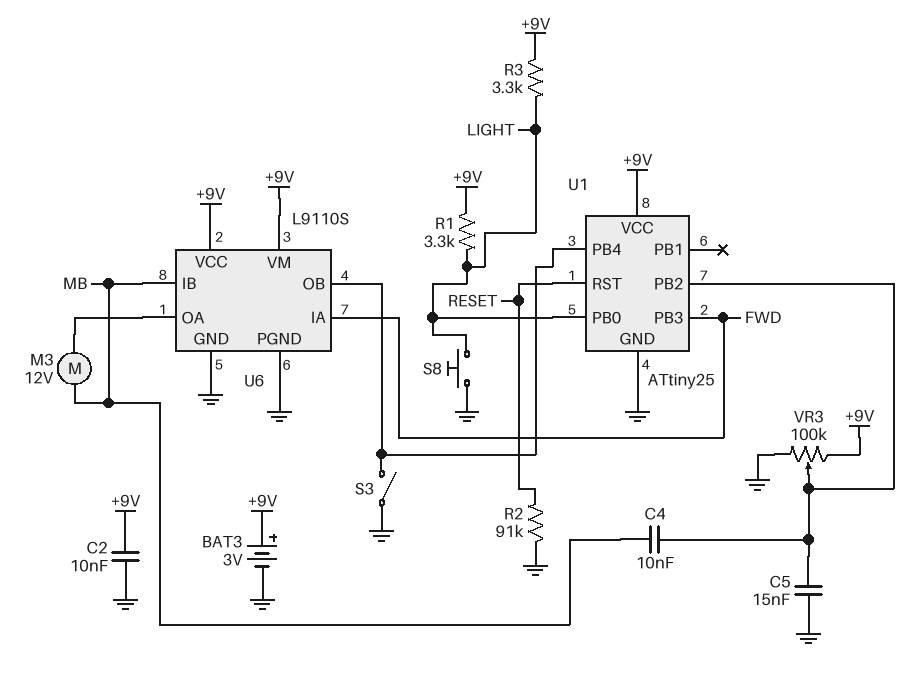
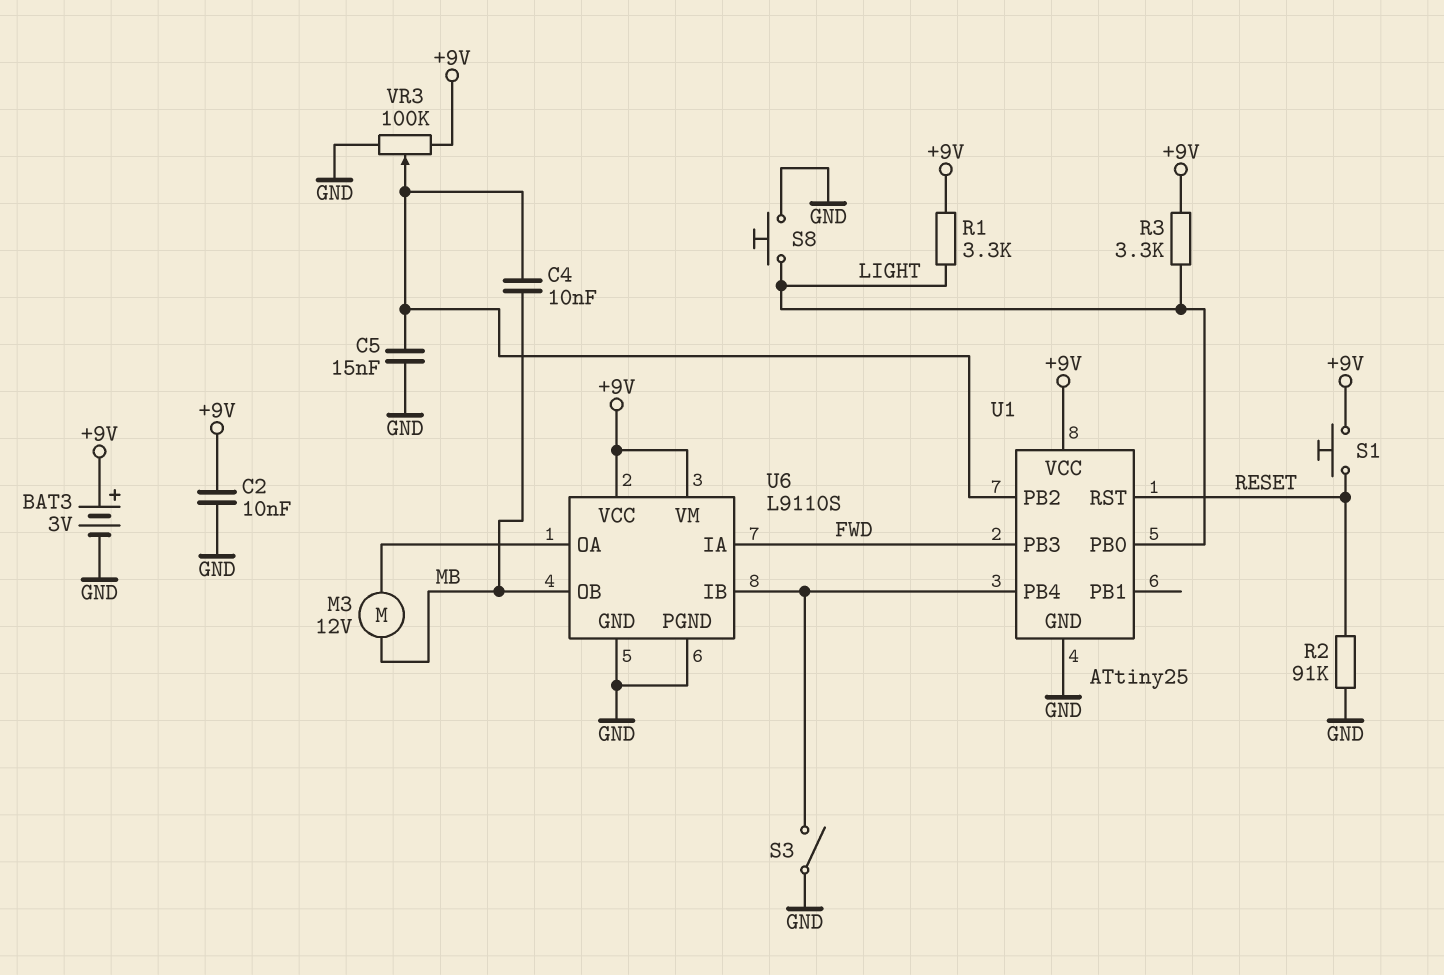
S1: none -> button (+9V, RESET)
U6 pin IB: MB -> U1/PB4
U6 pin OB: U1/PB4 -> MB

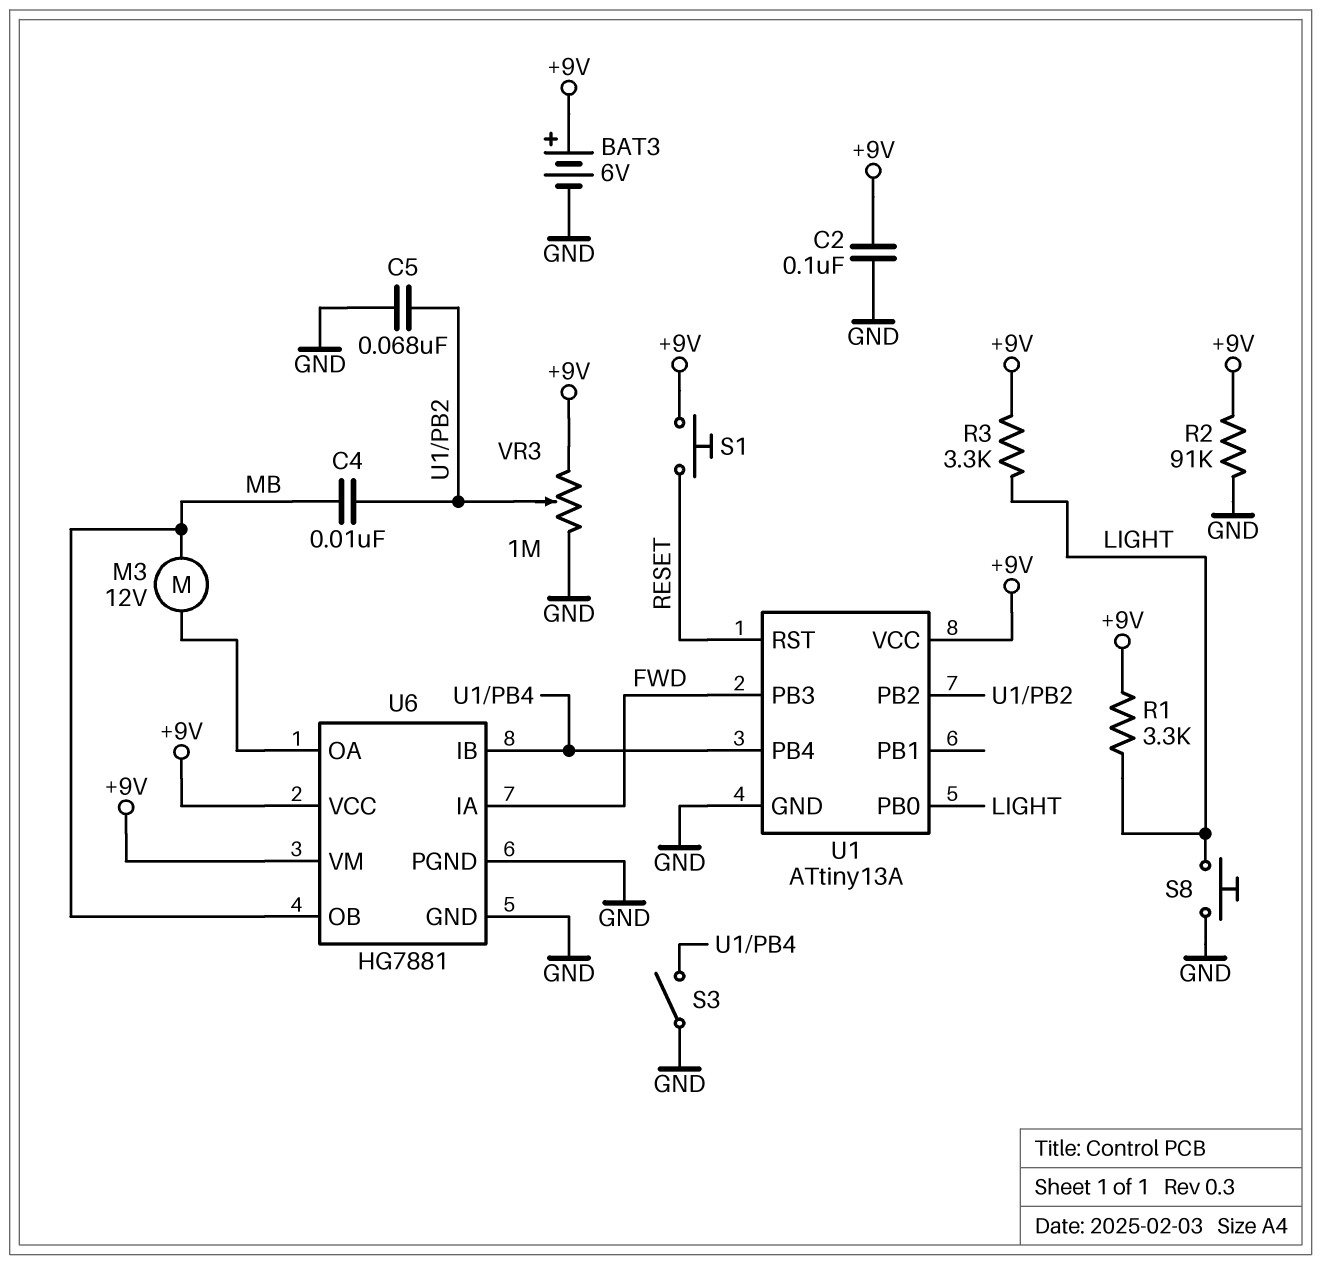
BAT3: 3V (plus +9V, minus GND) -> 6V (plus +9V, minus GND)
C2: 10nF (+9V, GND) -> 100nF (+9V, GND)
C5: 15nF (GND, U1/PB2) -> 68nF (GND, U1/PB2)
R2: 91k (GND, RESET) -> 91k (+9V, GND)
U1: ATtiny25 -> ATtiny13A
U6: L9110S -> HG7881
VR3: 100k (+9V, GND, wiper U1/PB2) -> 1M (+9V, GND, wiper U1/PB2)

